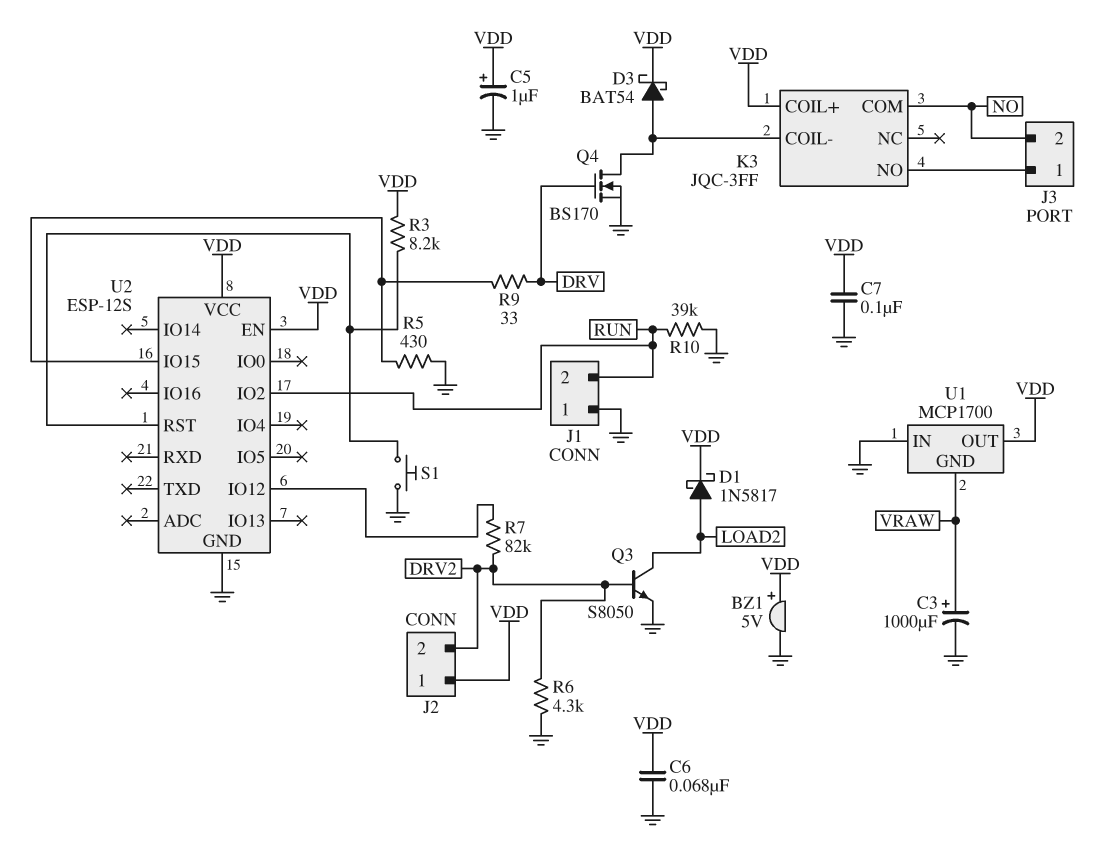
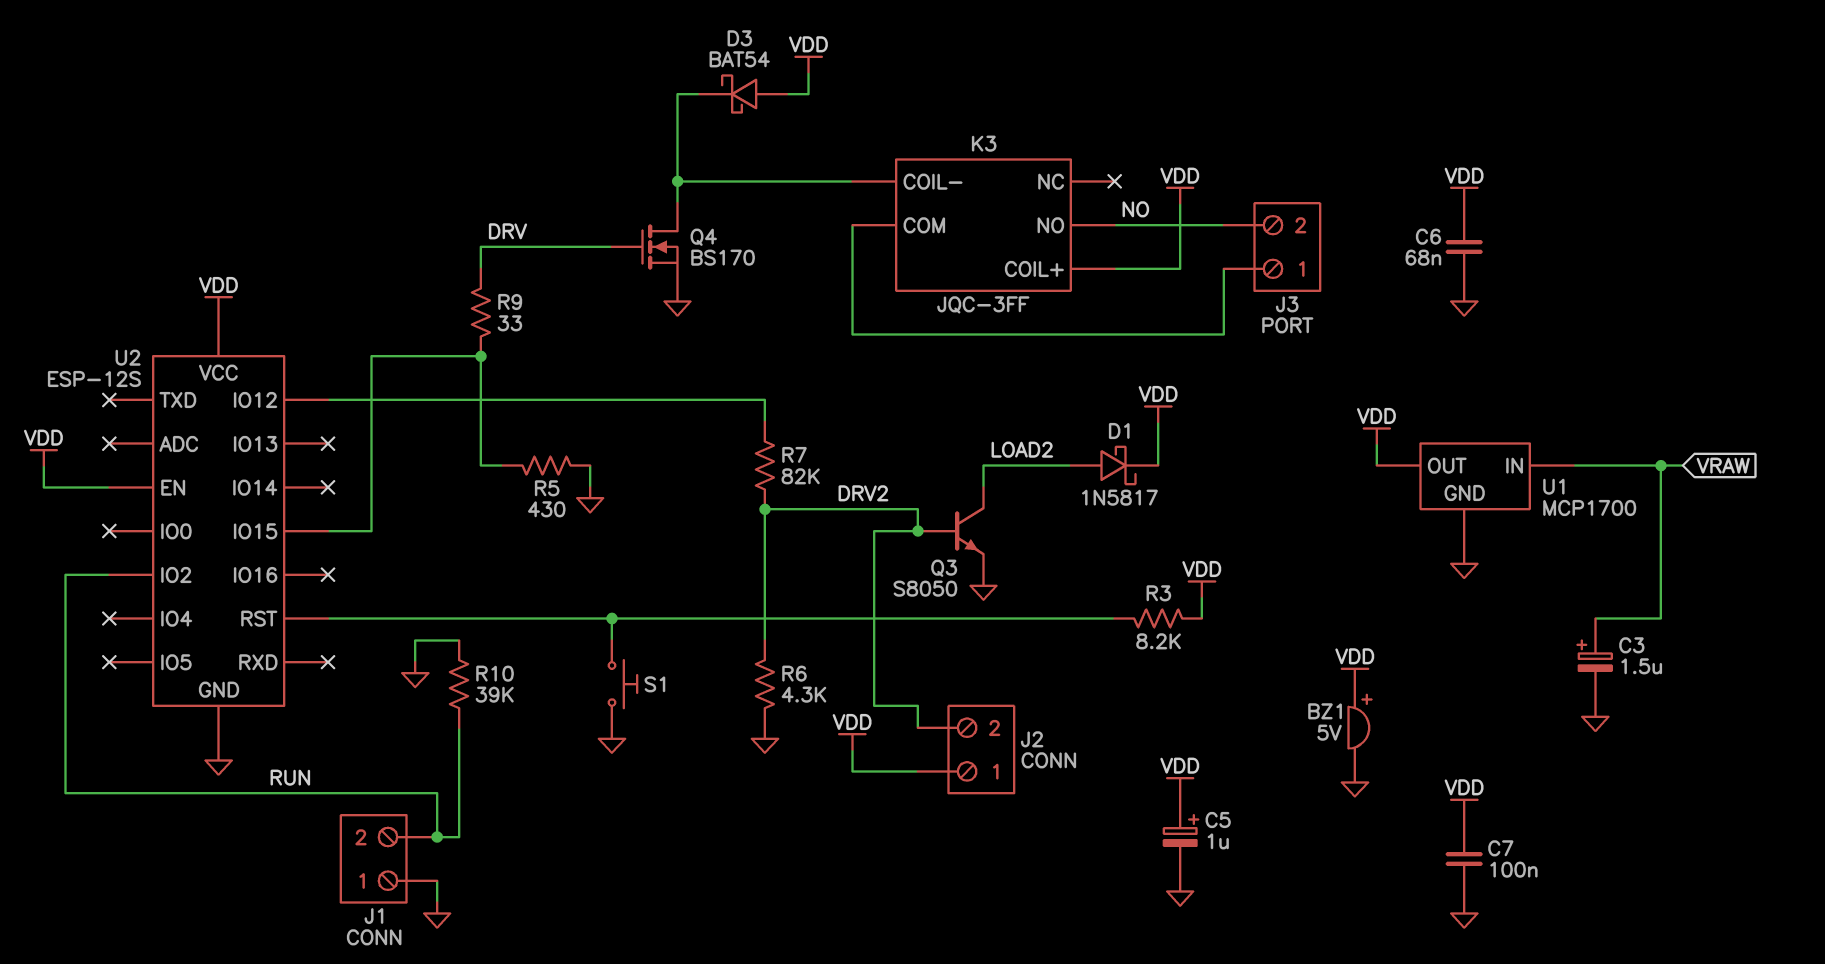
C3: 1000uF (plus VRAW, minus GND) -> 1.5uF (plus VRAW, minus GND)
D3: schottky BAT54 (A K3/COIL-, K VDD) -> schottky BAT54 (A VDD, K K3/COIL-)
K3 pin COM: NO -> J3/1
K3 pin NO: J3/1 -> NO
U1 pin GND: VRAW -> GND
U1 pin IN: GND -> VRAW

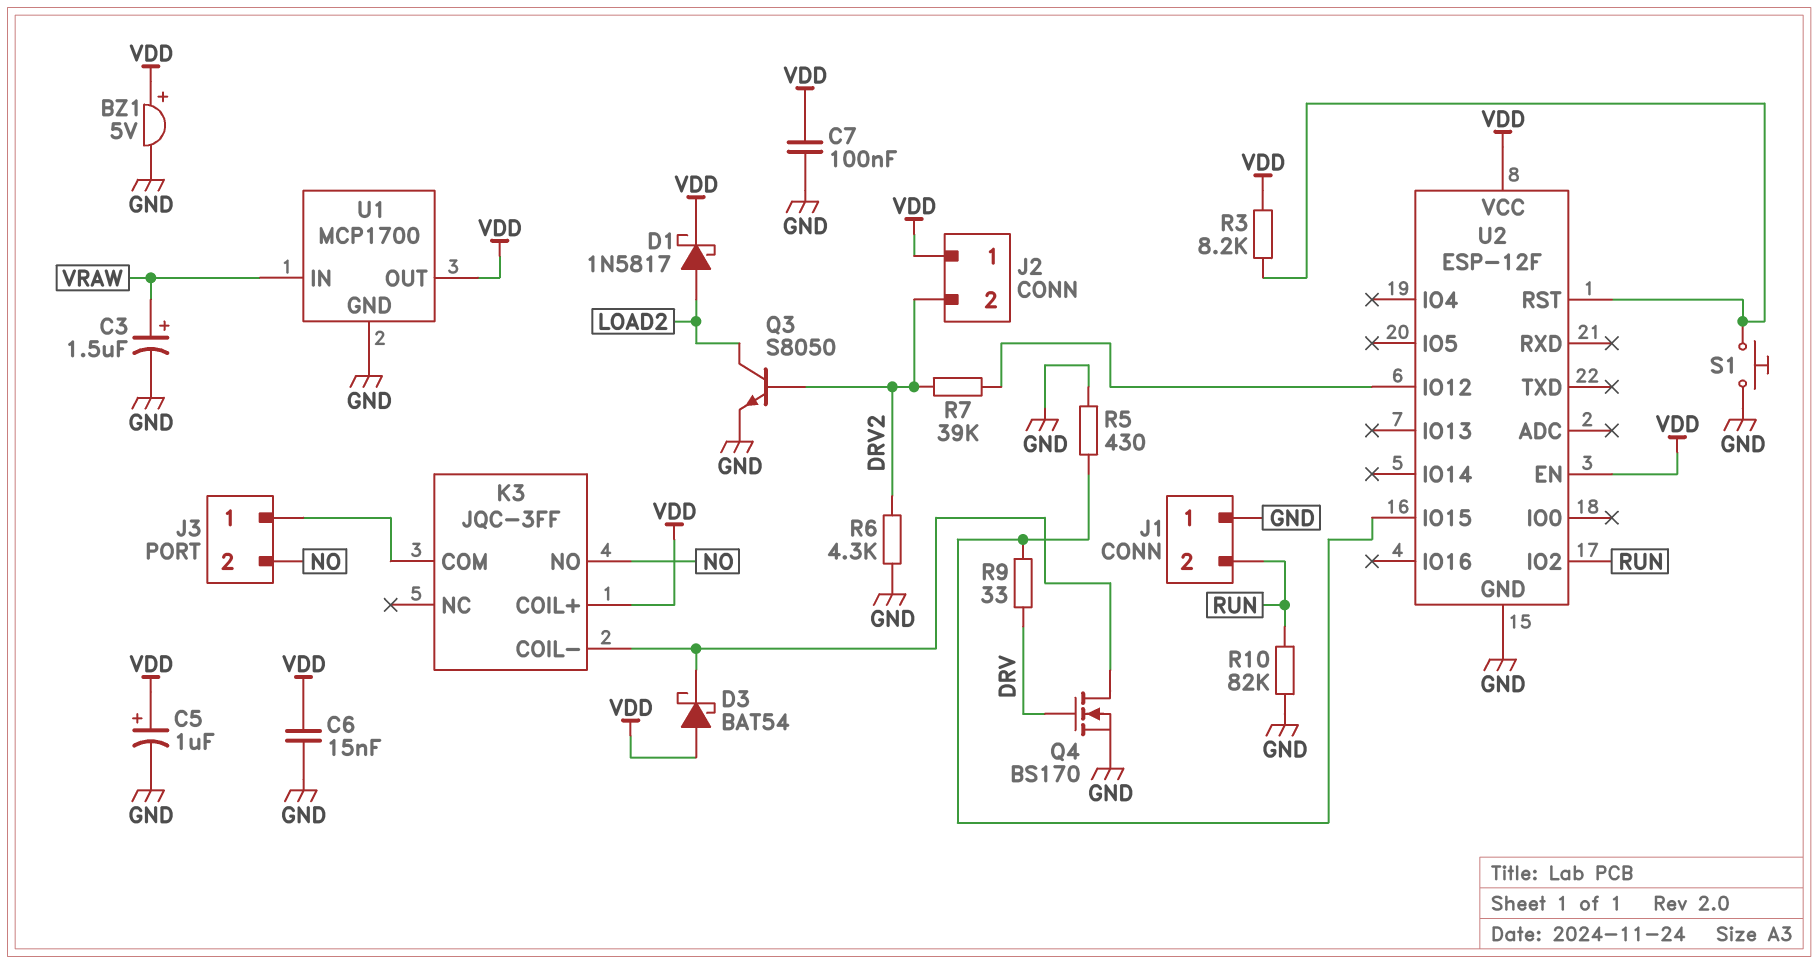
C6: 68nF (GND, VDD) -> 15nF (GND, VDD)
R7: 82k (DRV2, U2/IO12) -> 39k (DRV2, U2/IO12)
R10: 39k (GND, RUN) -> 82k (GND, RUN)
U2: ESP-12S -> ESP-12F

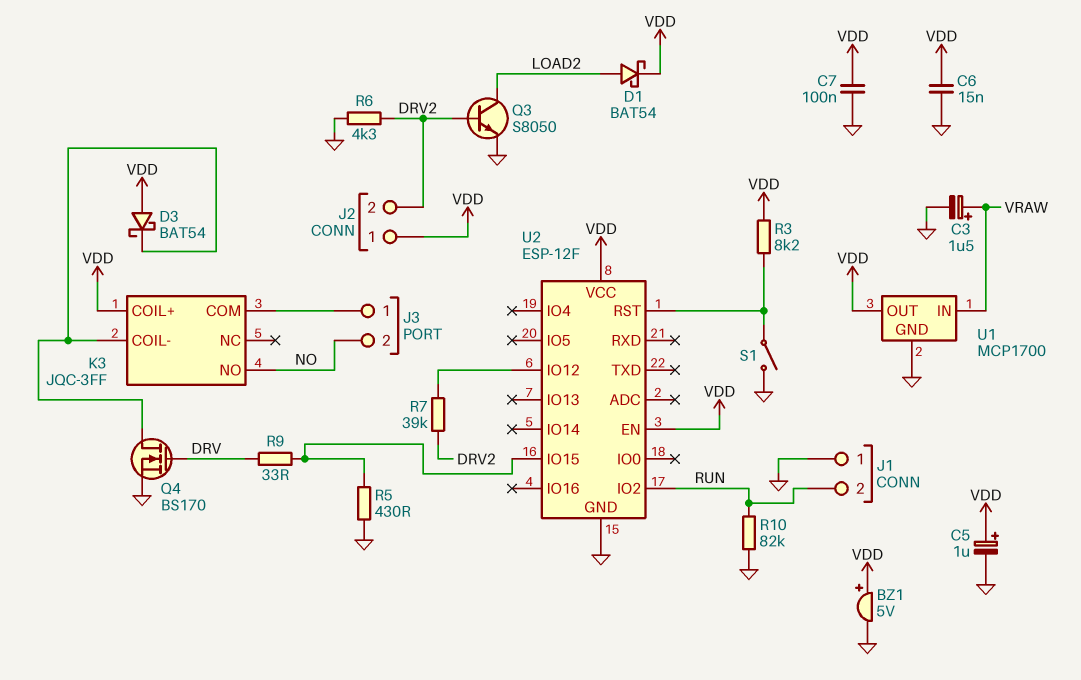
D1: schottky 1N5817 (A LOAD2, K VDD) -> schottky BAT54 (A LOAD2, K VDD)
S1: button (GND, U2/RST) -> switch (GND, U2/RST)

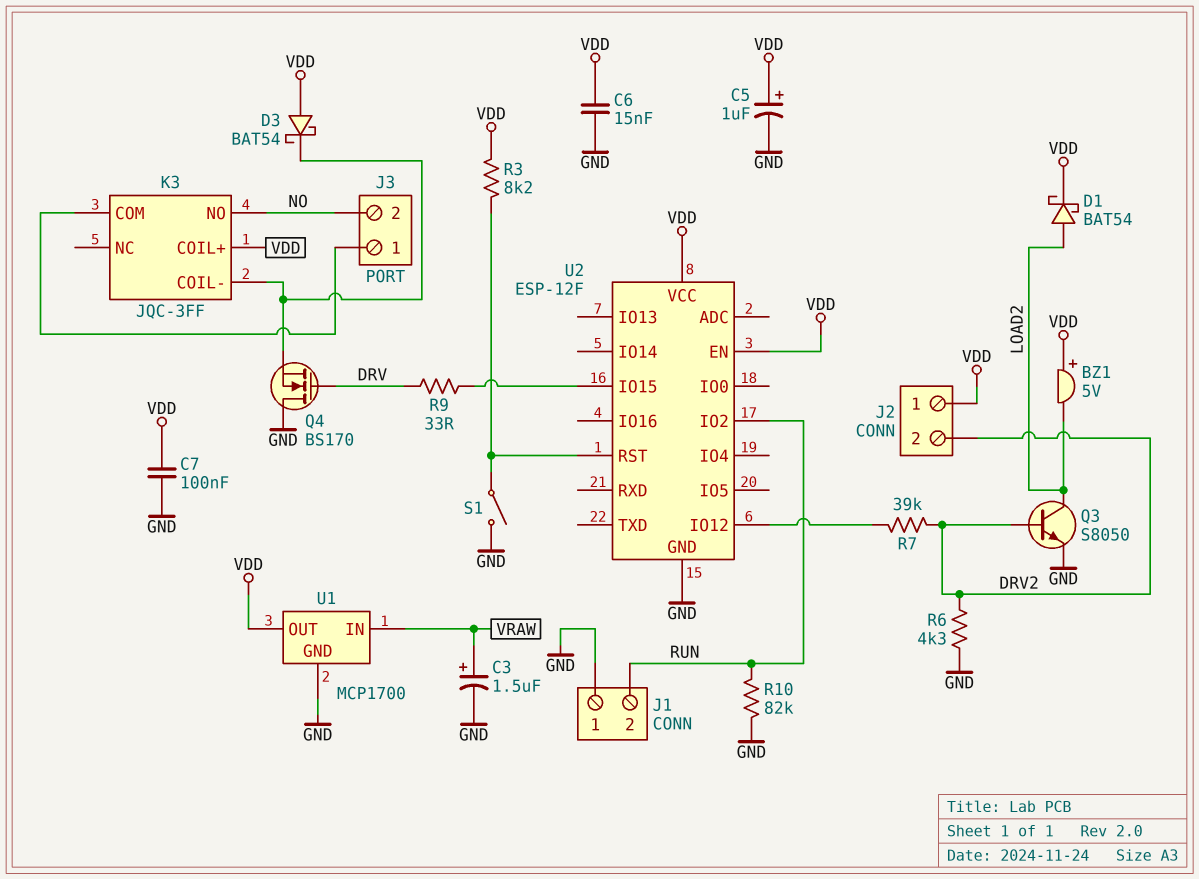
BZ1: buzzer 5V (plus VDD, minus GND) -> buzzer 5V (plus VDD, minus LOAD2)
Q4: NMOS BS170 (G DRV, D K3/COIL-, S GND) -> NMOS BS170 (G DRV, D GND, S K3/COIL-)
R5: 430 (GND, U2/IO15) -> none

